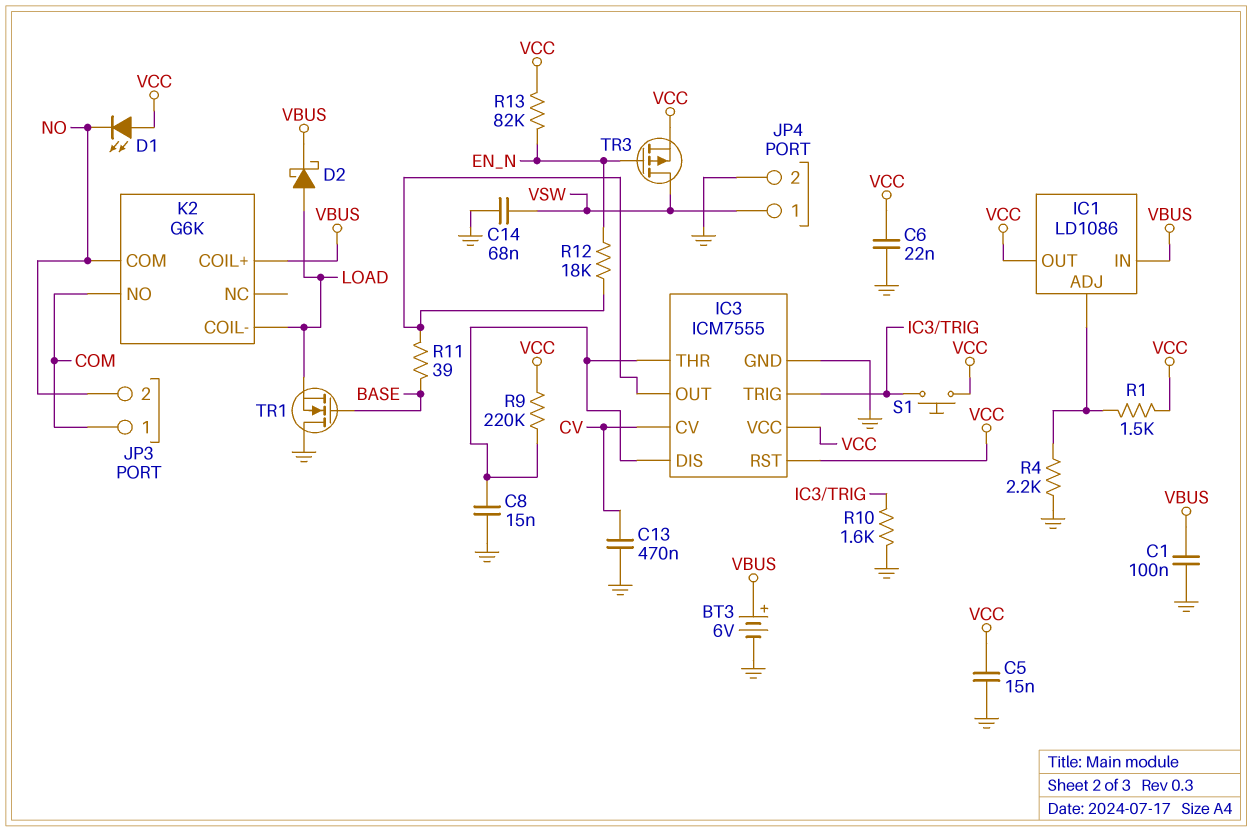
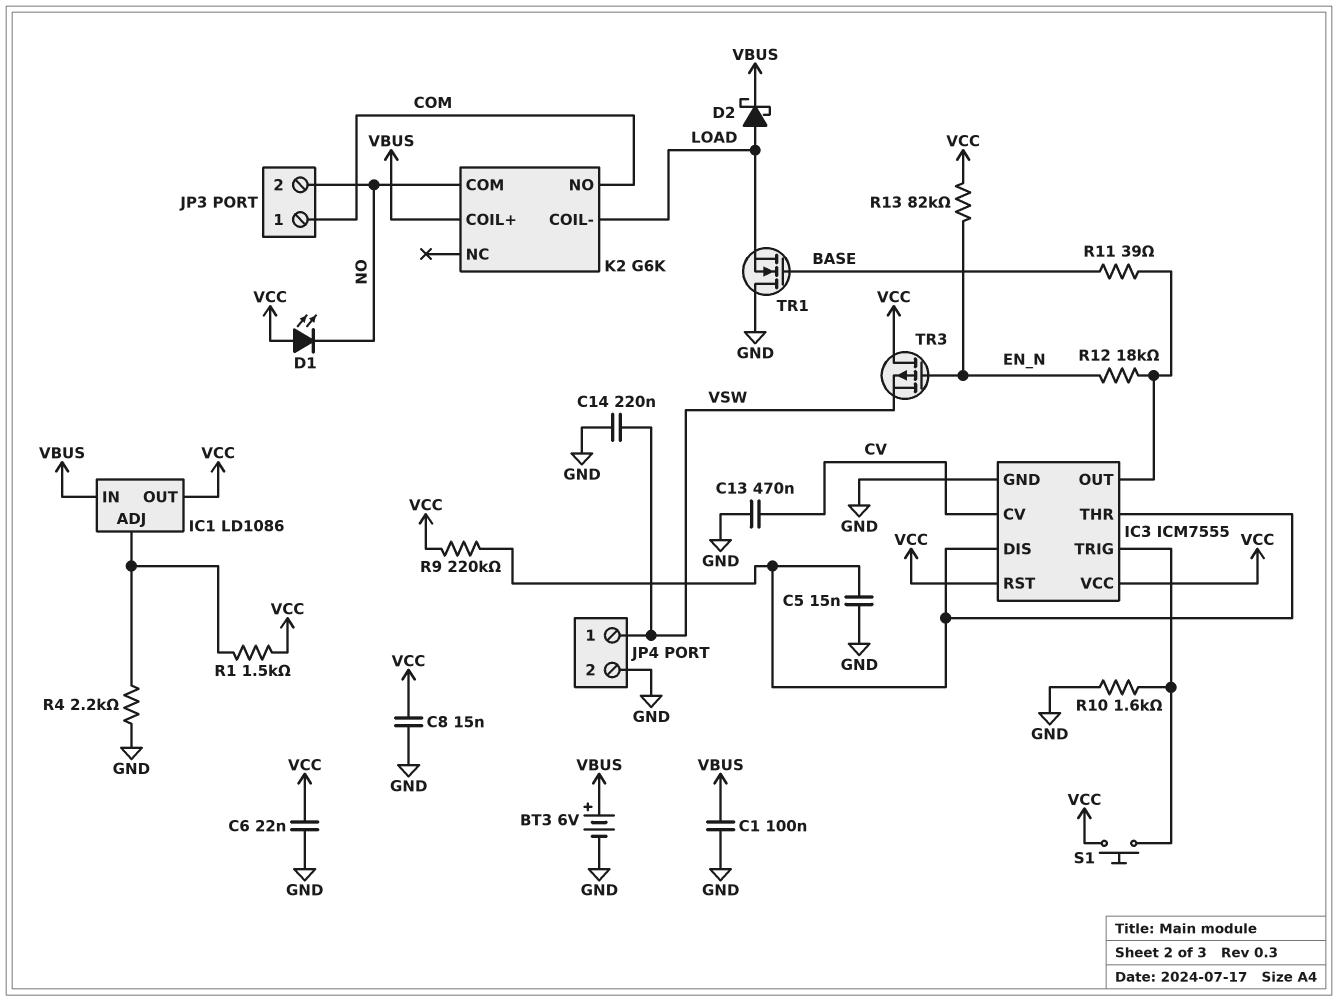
C5: 15nF (GND, VCC) -> 15nF (GND, IC3/DIS)
C8: 15nF (GND, IC3/DIS) -> 15nF (GND, VCC)
C14: 68nF (GND, VSW) -> 220nF (GND, VSW)
TR3: PMOS (G EN_N, D VSW, S VCC) -> PMOS (G EN_N, D VCC, S VSW)

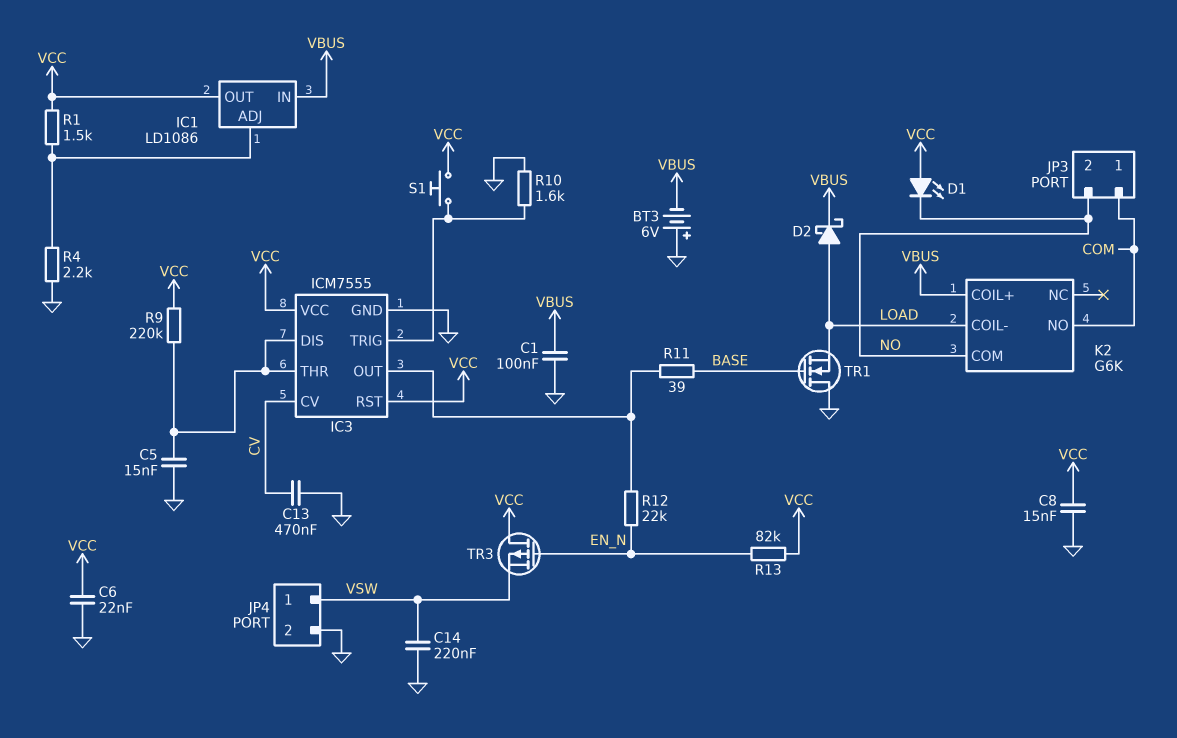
BT3: 6V (plus VBUS, minus GND) -> 6V (plus GND, minus VBUS)
R12: 18k (EN_N, IC3/OUT) -> 22k (EN_N, IC3/OUT)

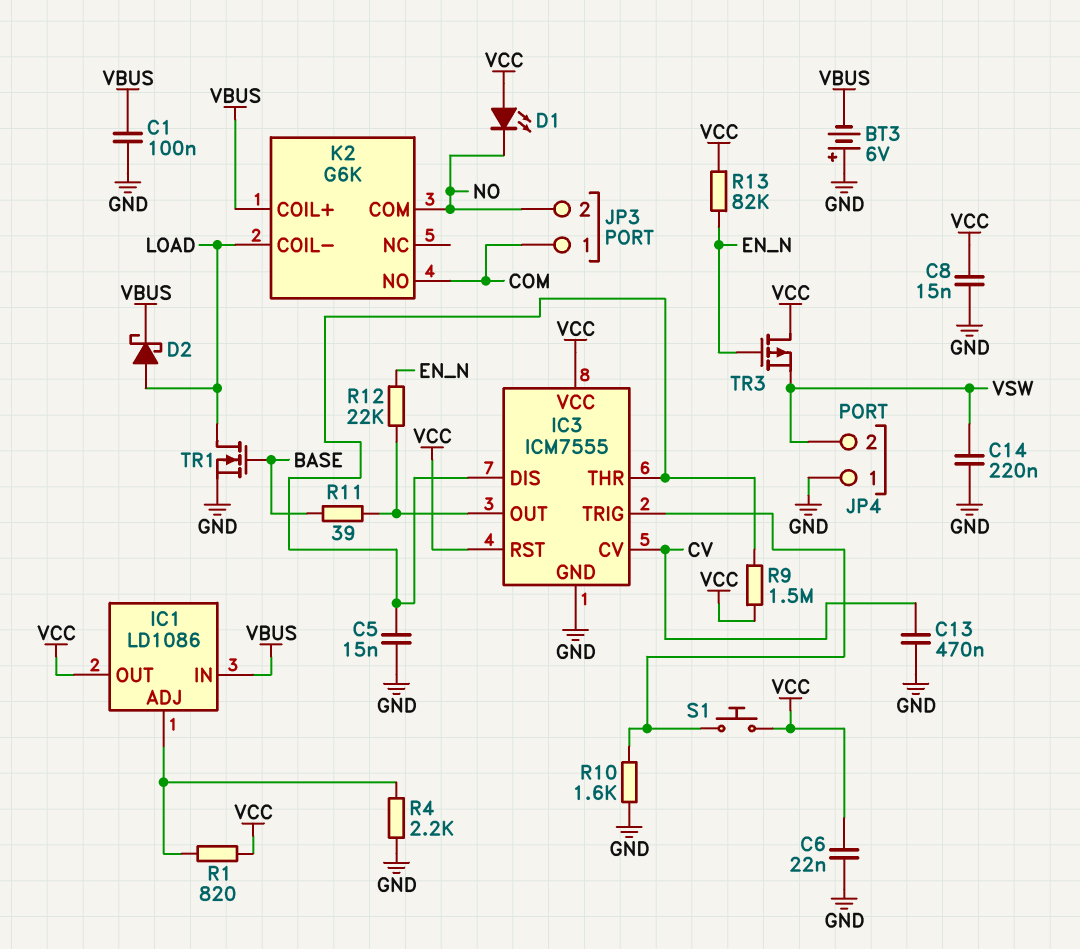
JP4 pin 1: VSW -> GND
JP4 pin 2: GND -> VSW
R1: 1.5k (IC1/ADJ, VCC) -> 820 (IC1/ADJ, VCC)
R9: 220k (IC3/DIS, VCC) -> 1.5M (IC3/DIS, VCC)
TR1: NMOS (G BASE, D GND, S LOAD) -> NMOS (G BASE, D LOAD, S GND)

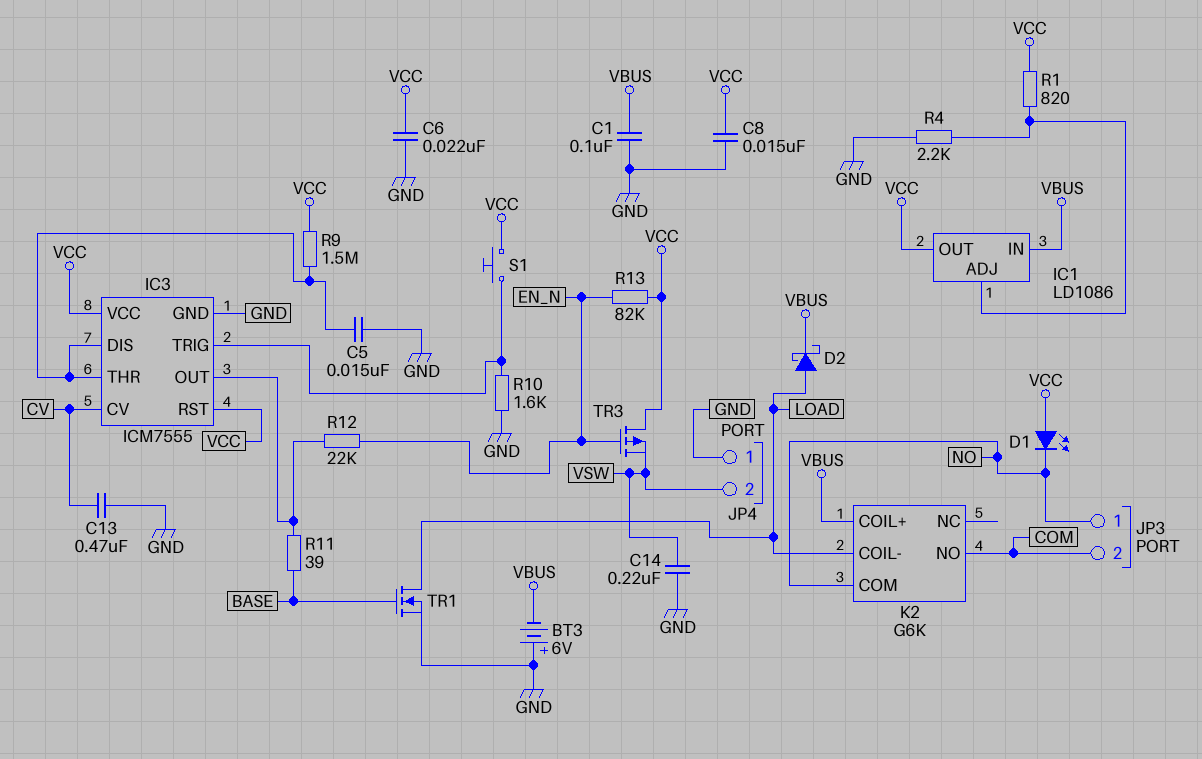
JP3 pin 1: COM -> NO
JP3 pin 2: NO -> COM

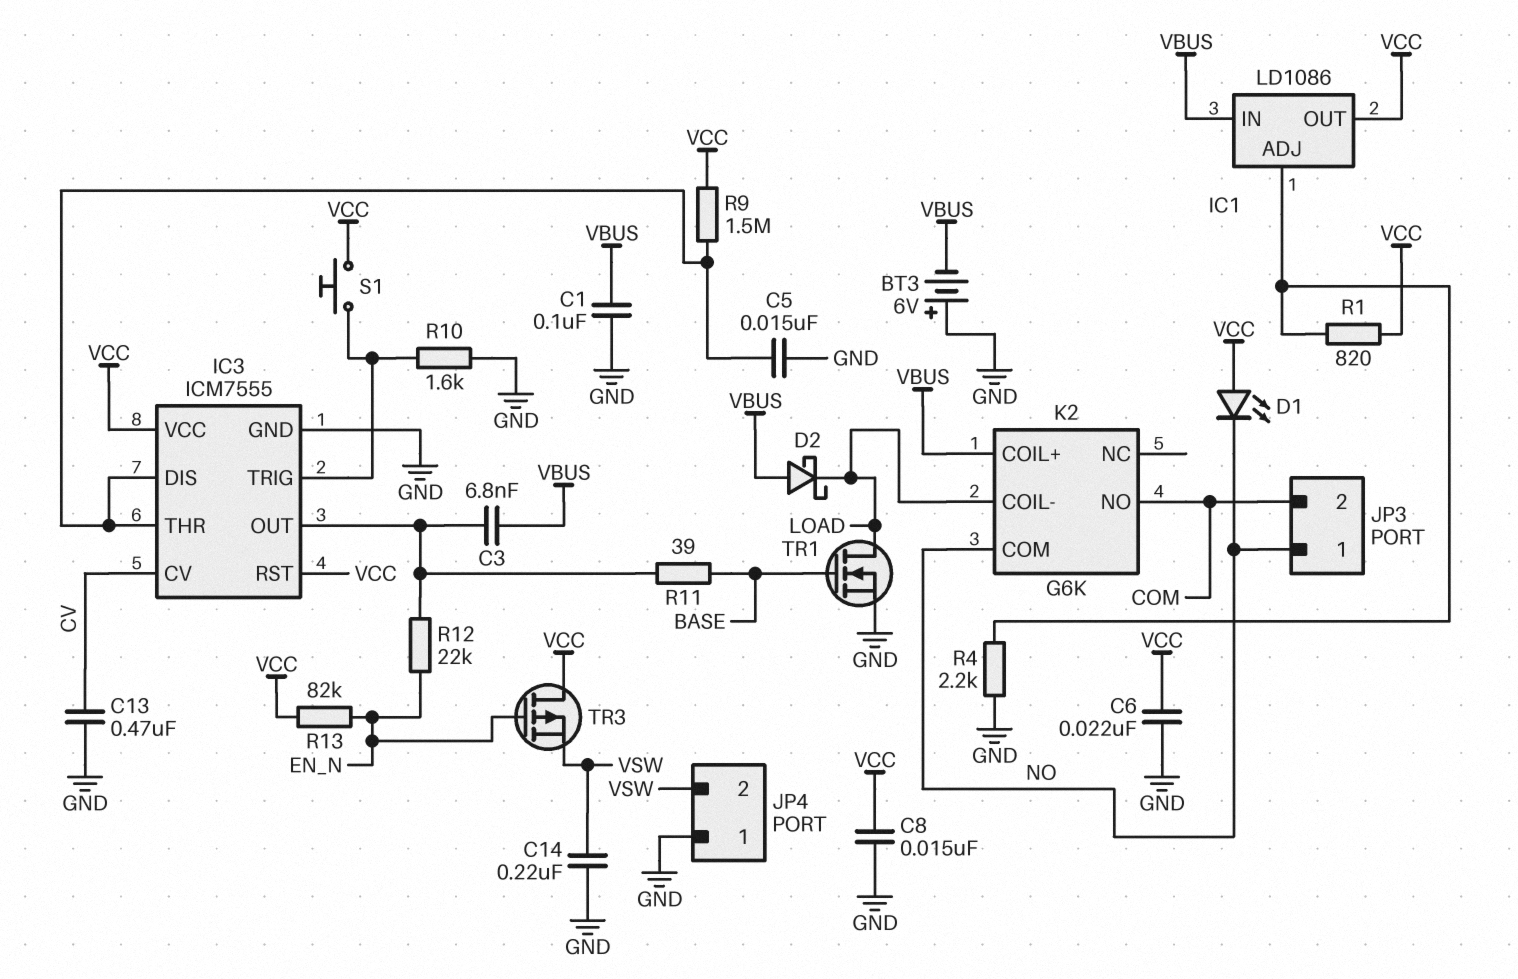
C3: none -> 6.8nF (IC3/OUT, VBUS)
D2: schottky (A LOAD, K VBUS) -> schottky (A VBUS, K LOAD)

